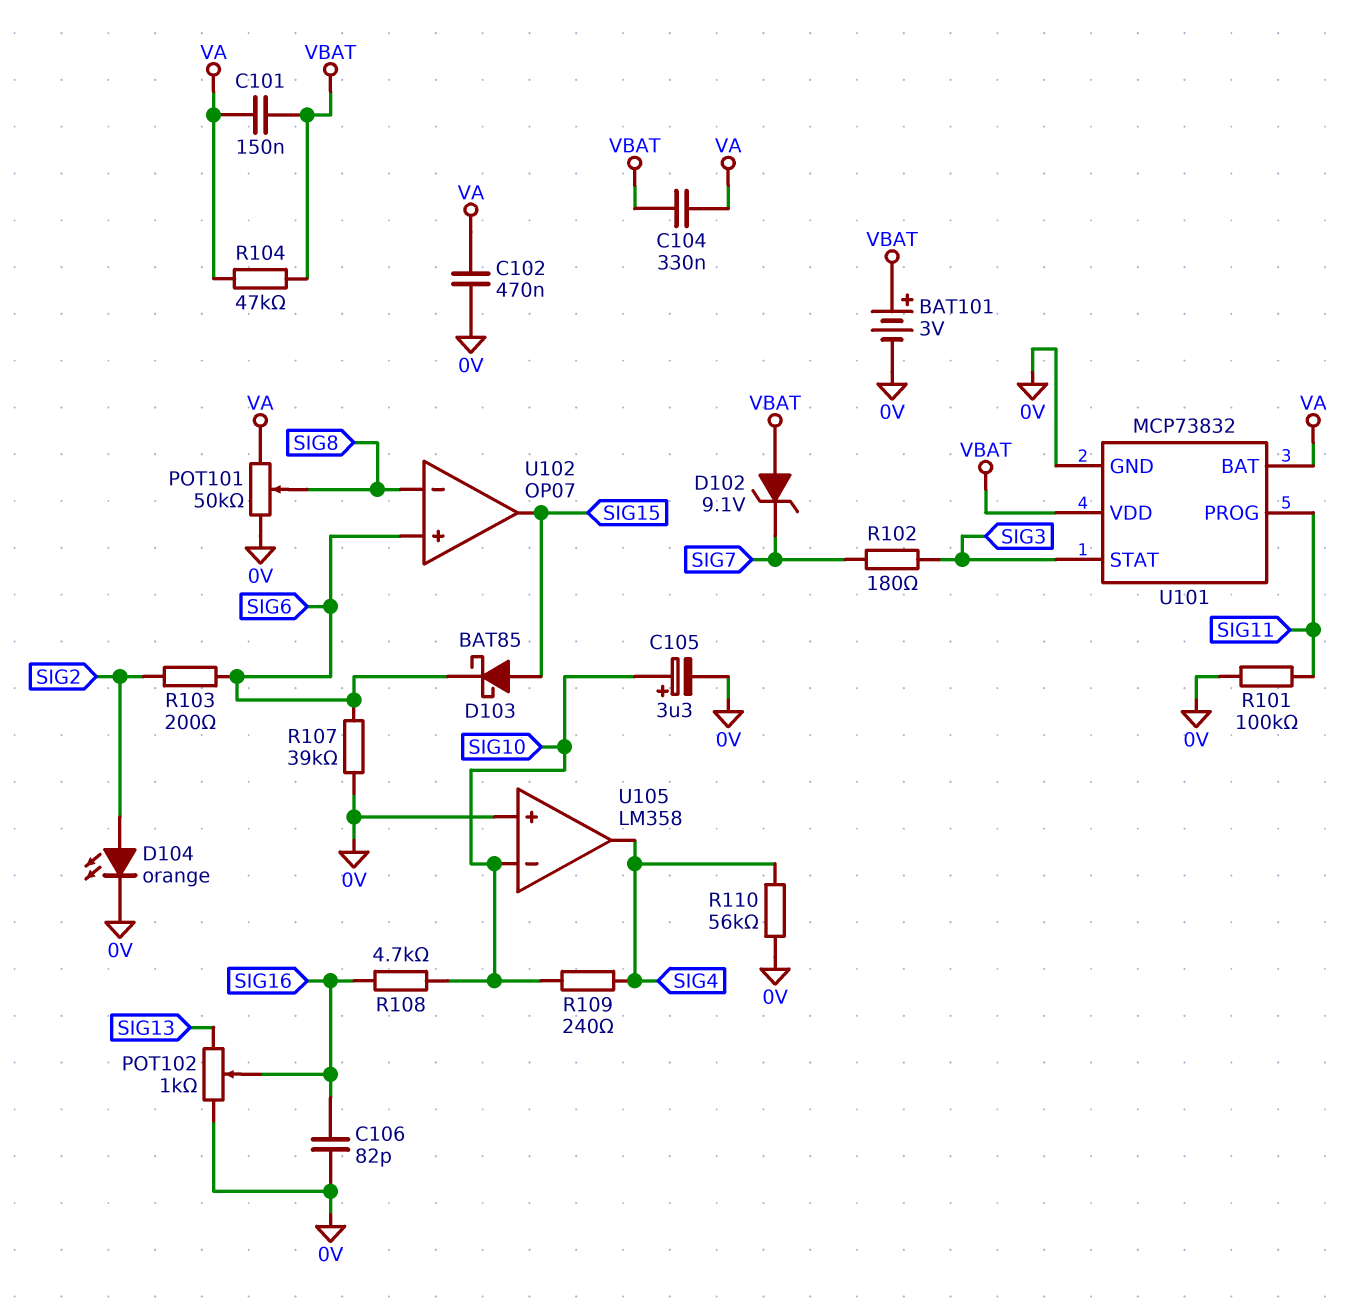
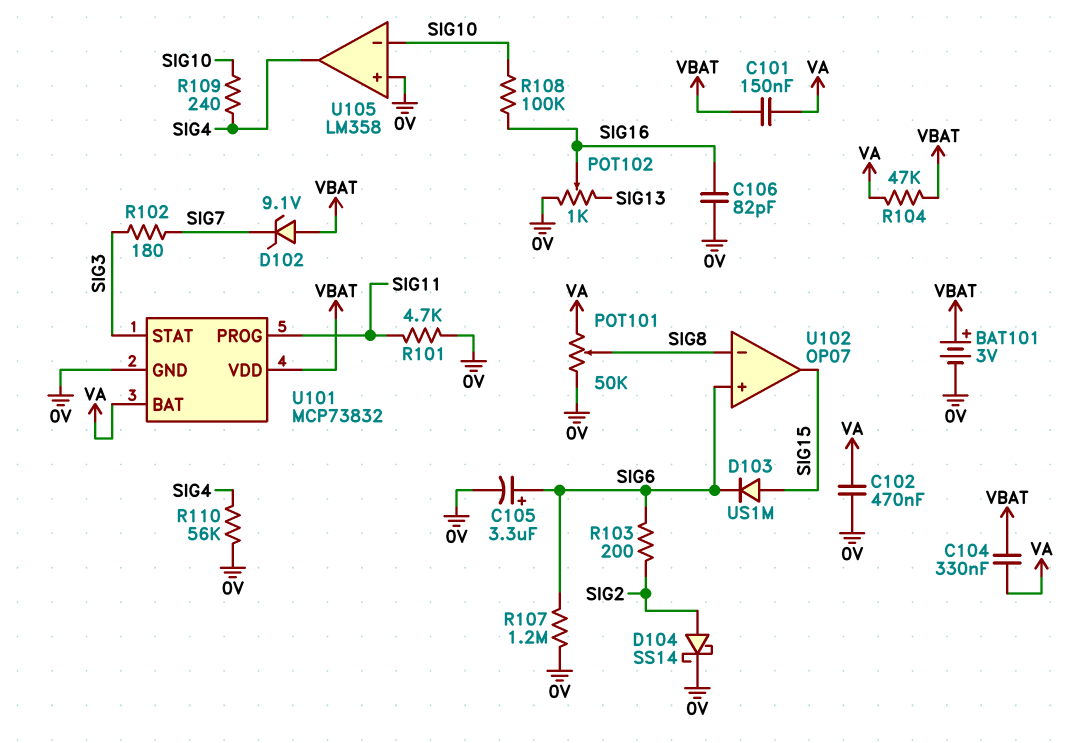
C105: 3.3uF (plus SIG10, minus 0V) -> 3.3uF (plus SIG6, minus 0V)
D103: schottky BAT85 (A SIG15, K SIG6) -> diode US1M (A SIG15, K SIG6)
D104: LED orange (A SIG2, K 0V) -> schottky SS14 (A SIG2, K 0V)
R101: 100k (0V, SIG11) -> 4.7k (0V, SIG11)
R107: 39k (0V, SIG6) -> 1.2M (0V, SIG6)
R108: 4.7k (SIG10, SIG16) -> 100k (SIG10, SIG16)

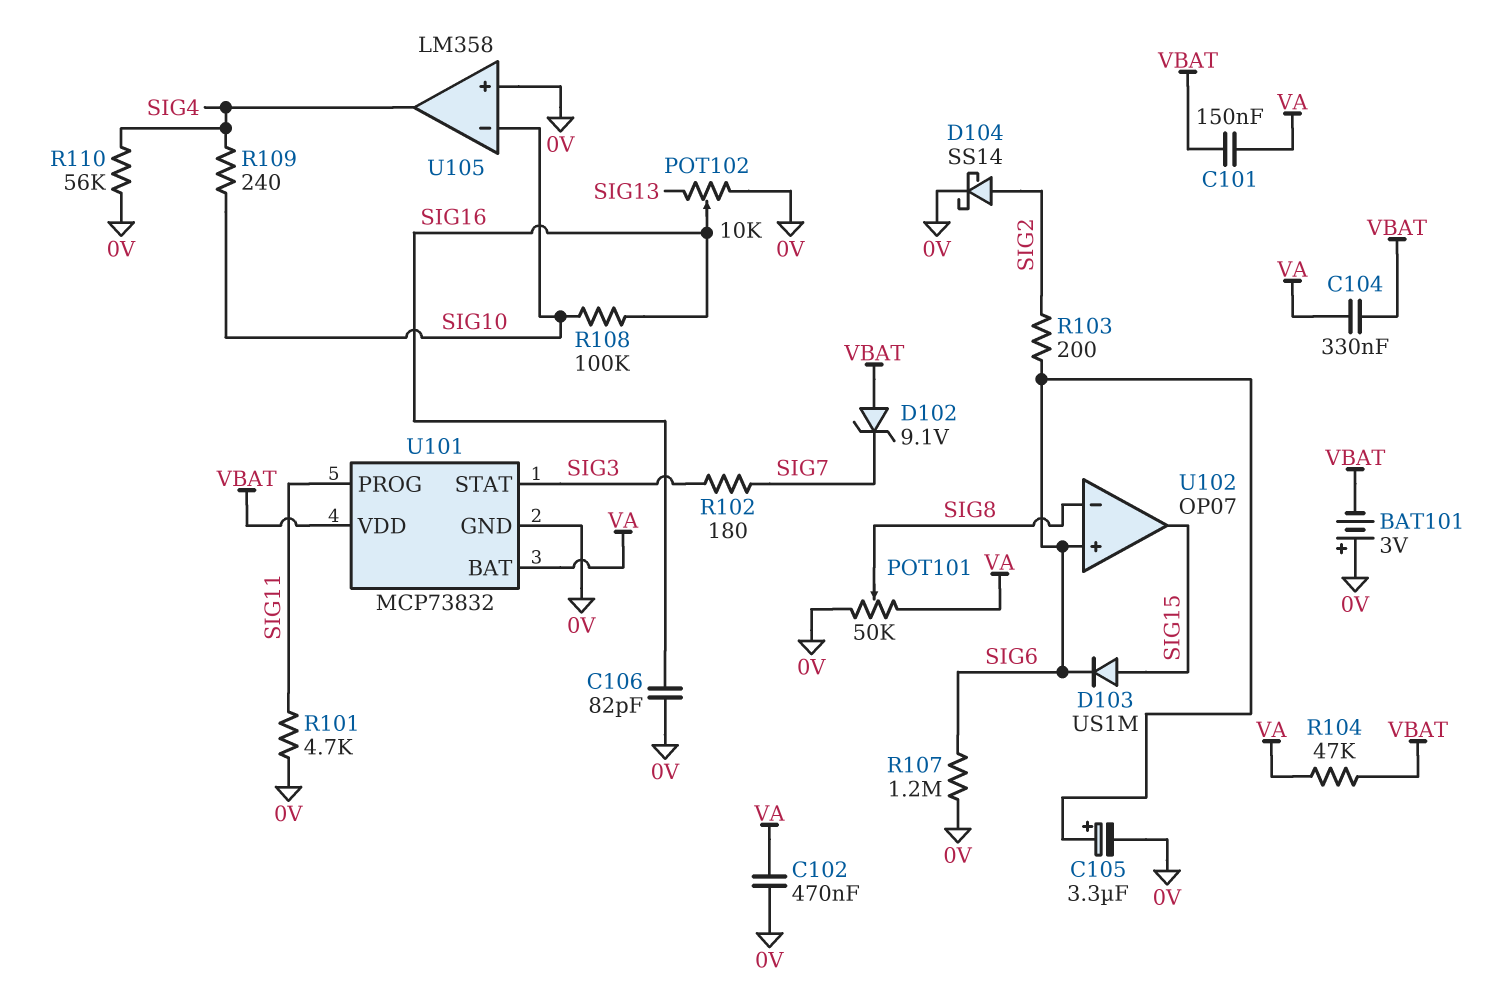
BAT101: 3V (plus VBAT, minus 0V) -> 3V (plus 0V, minus VBAT)
POT102: 1k (0V, SIG13, wiper SIG16) -> 10k (0V, SIG13, wiper SIG16)

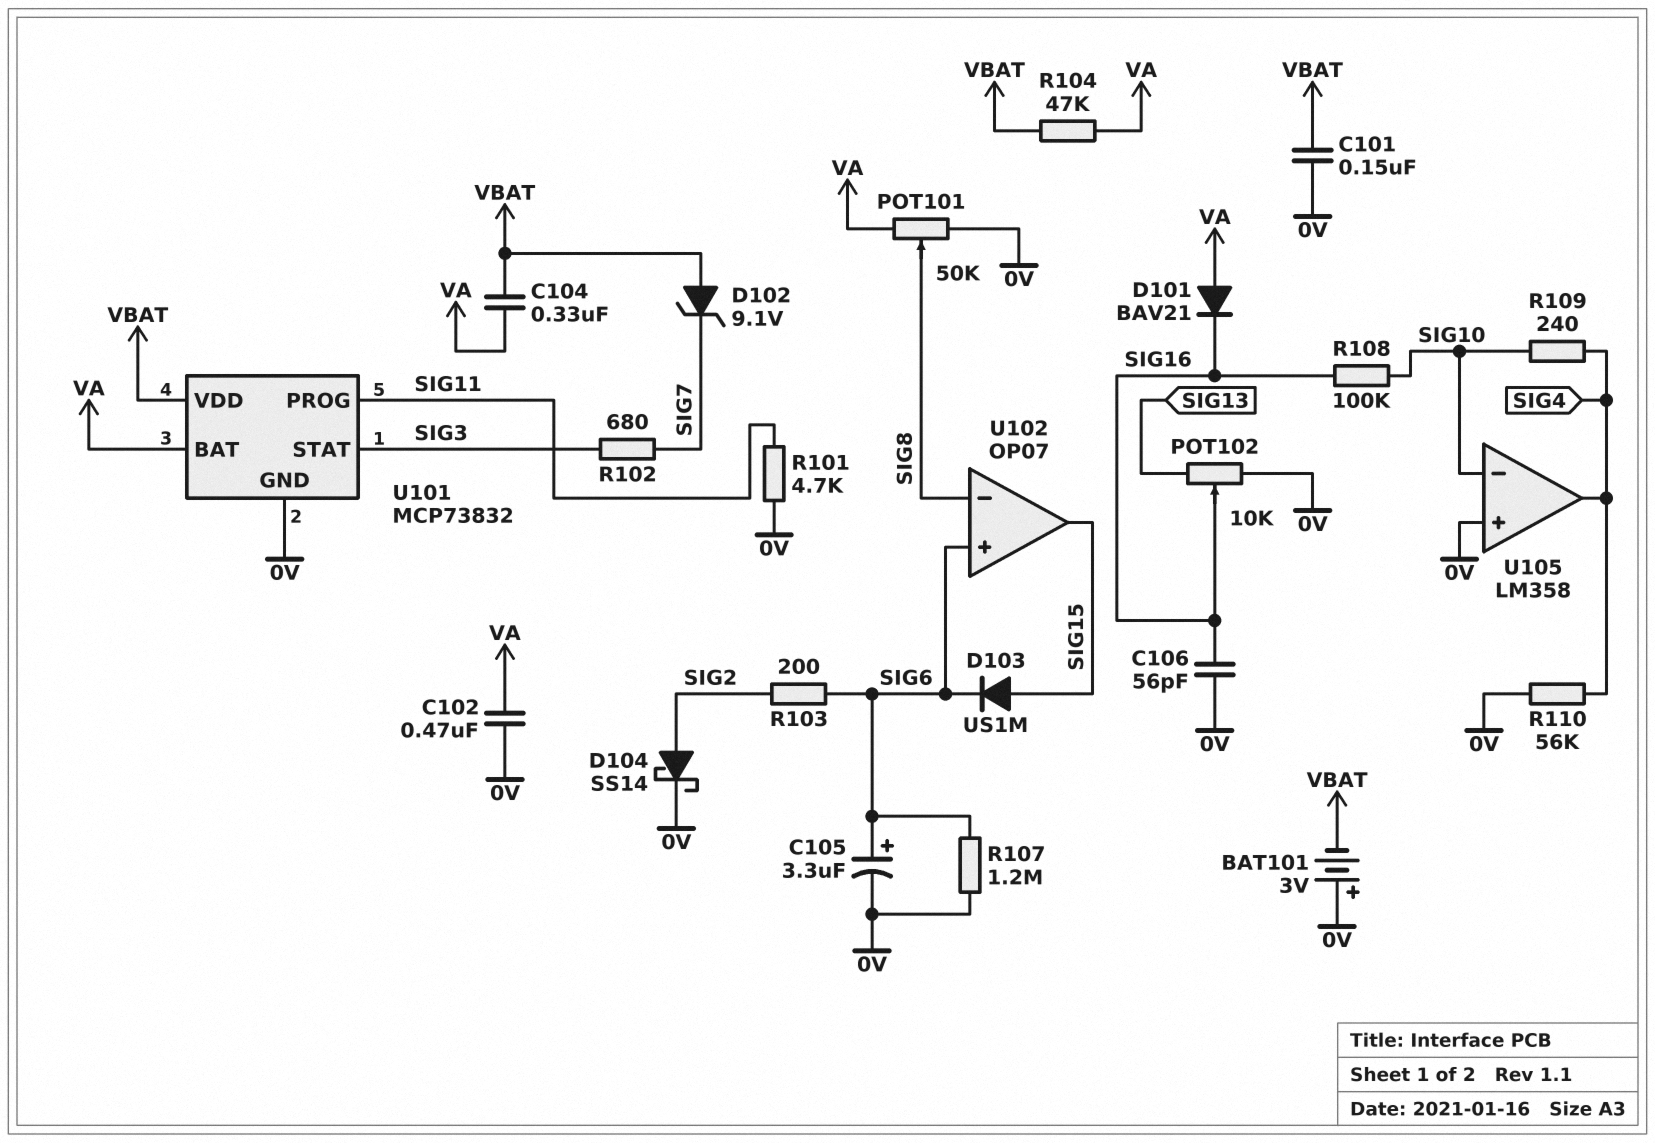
C101: 150nF (VA, VBAT) -> 150nF (0V, VBAT)
C106: 82pF (0V, SIG16) -> 56pF (0V, SIG16)
D101: none -> diode BAV21 (A VA, K SIG16)
R102: 180 (SIG3, SIG7) -> 680 (SIG3, SIG7)

